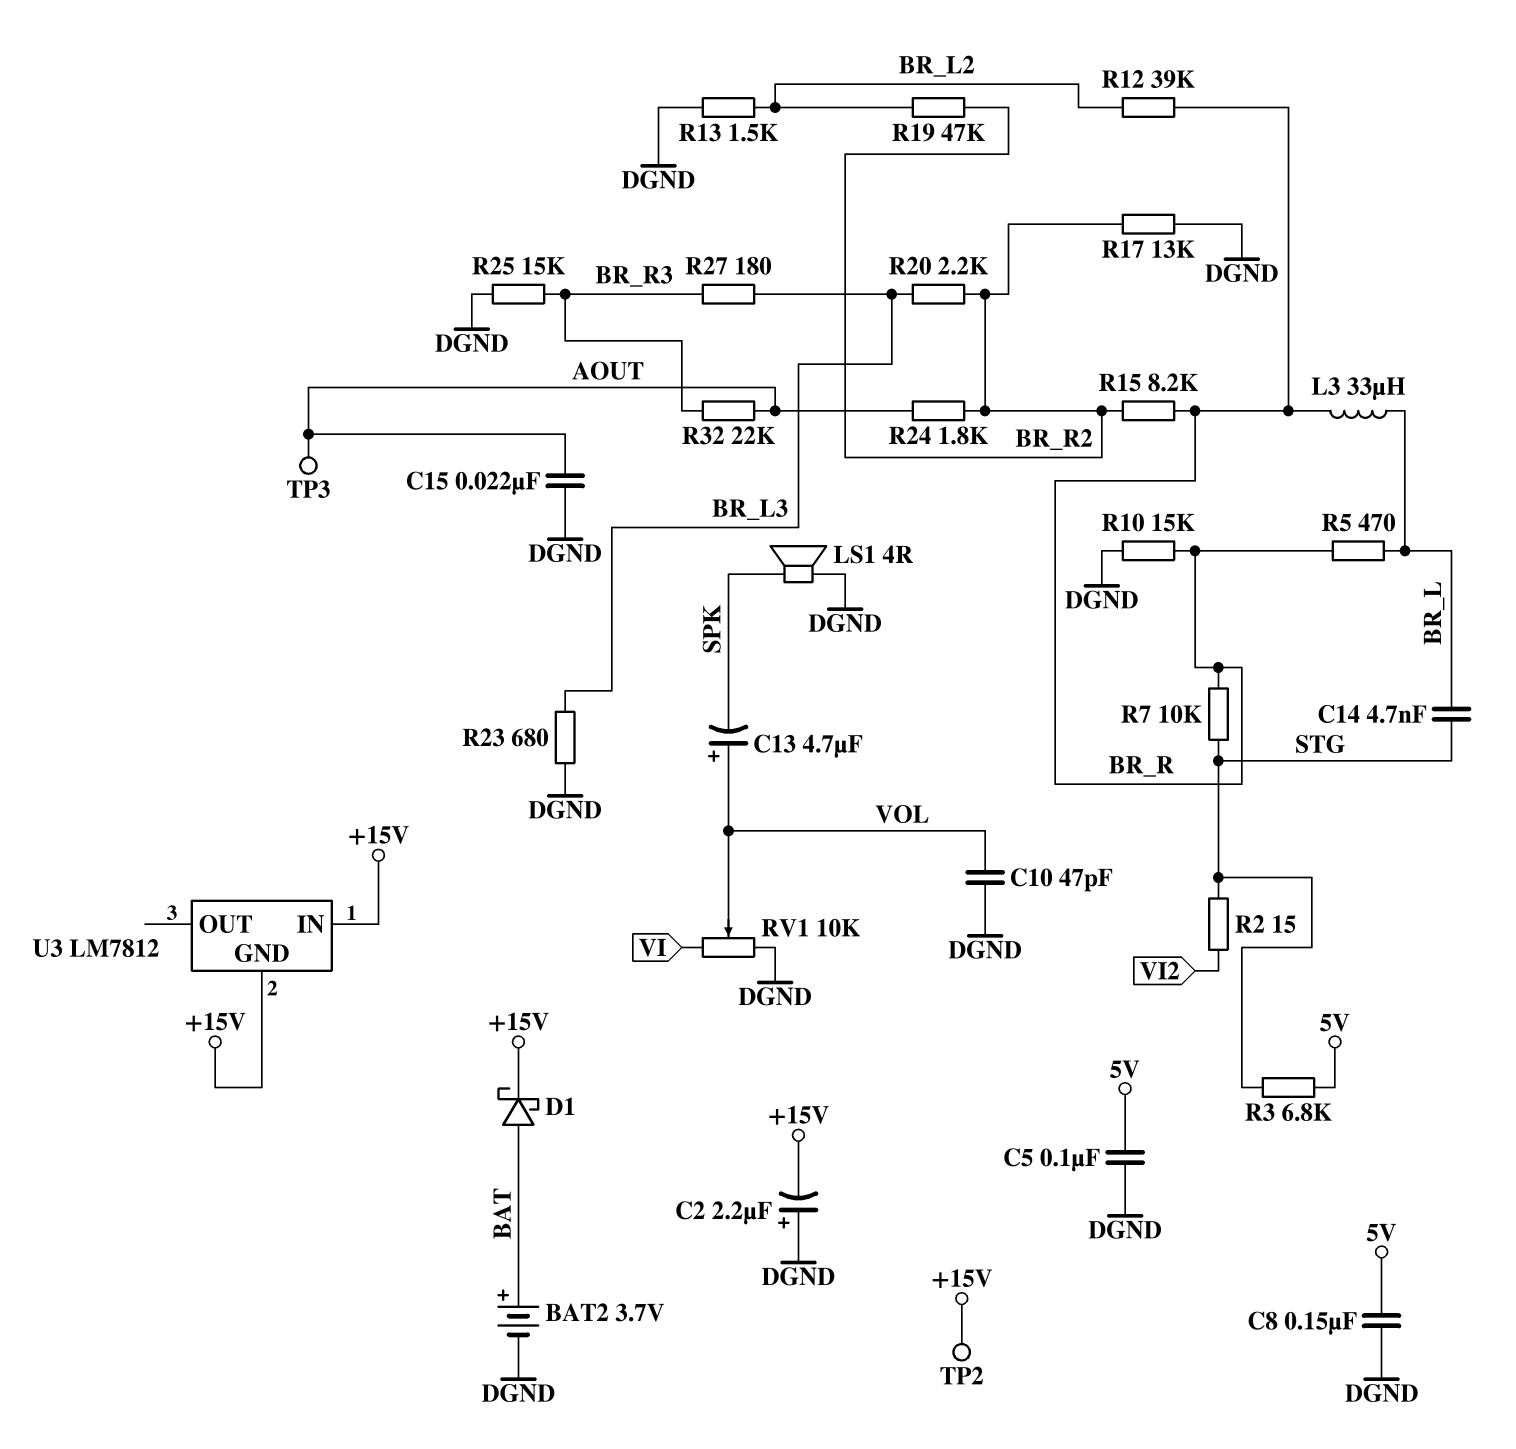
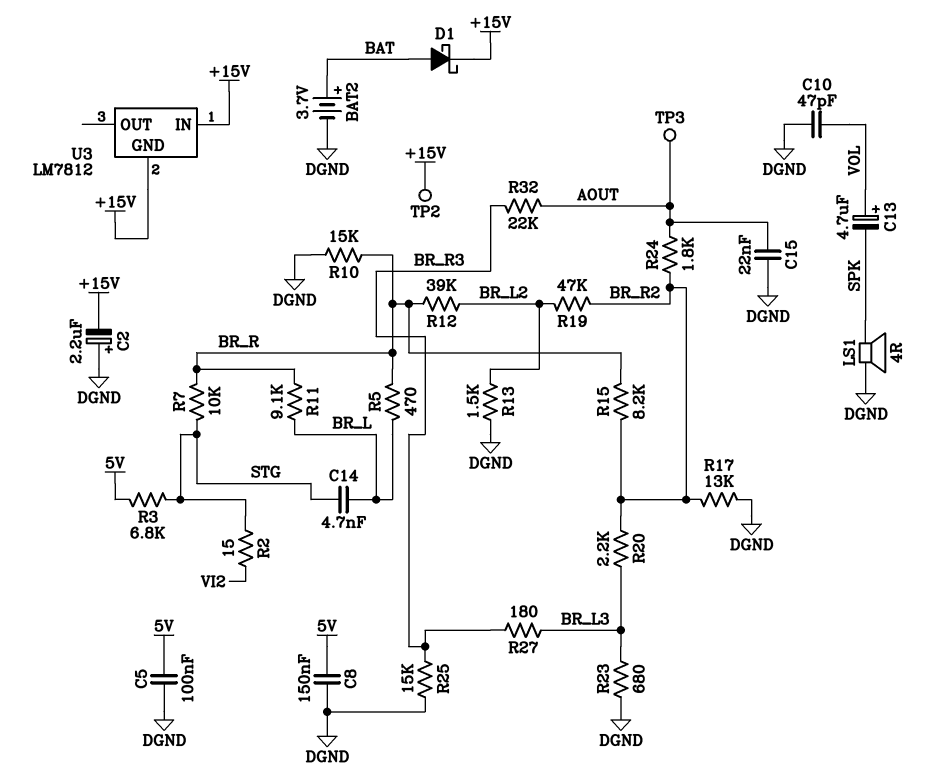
L3: 33uH (BR_L, BR_R) -> none
R11: none -> 9.1k (BR_L, BR_R)
RV1: 10k (DGND, VI, wiper VOL) -> none

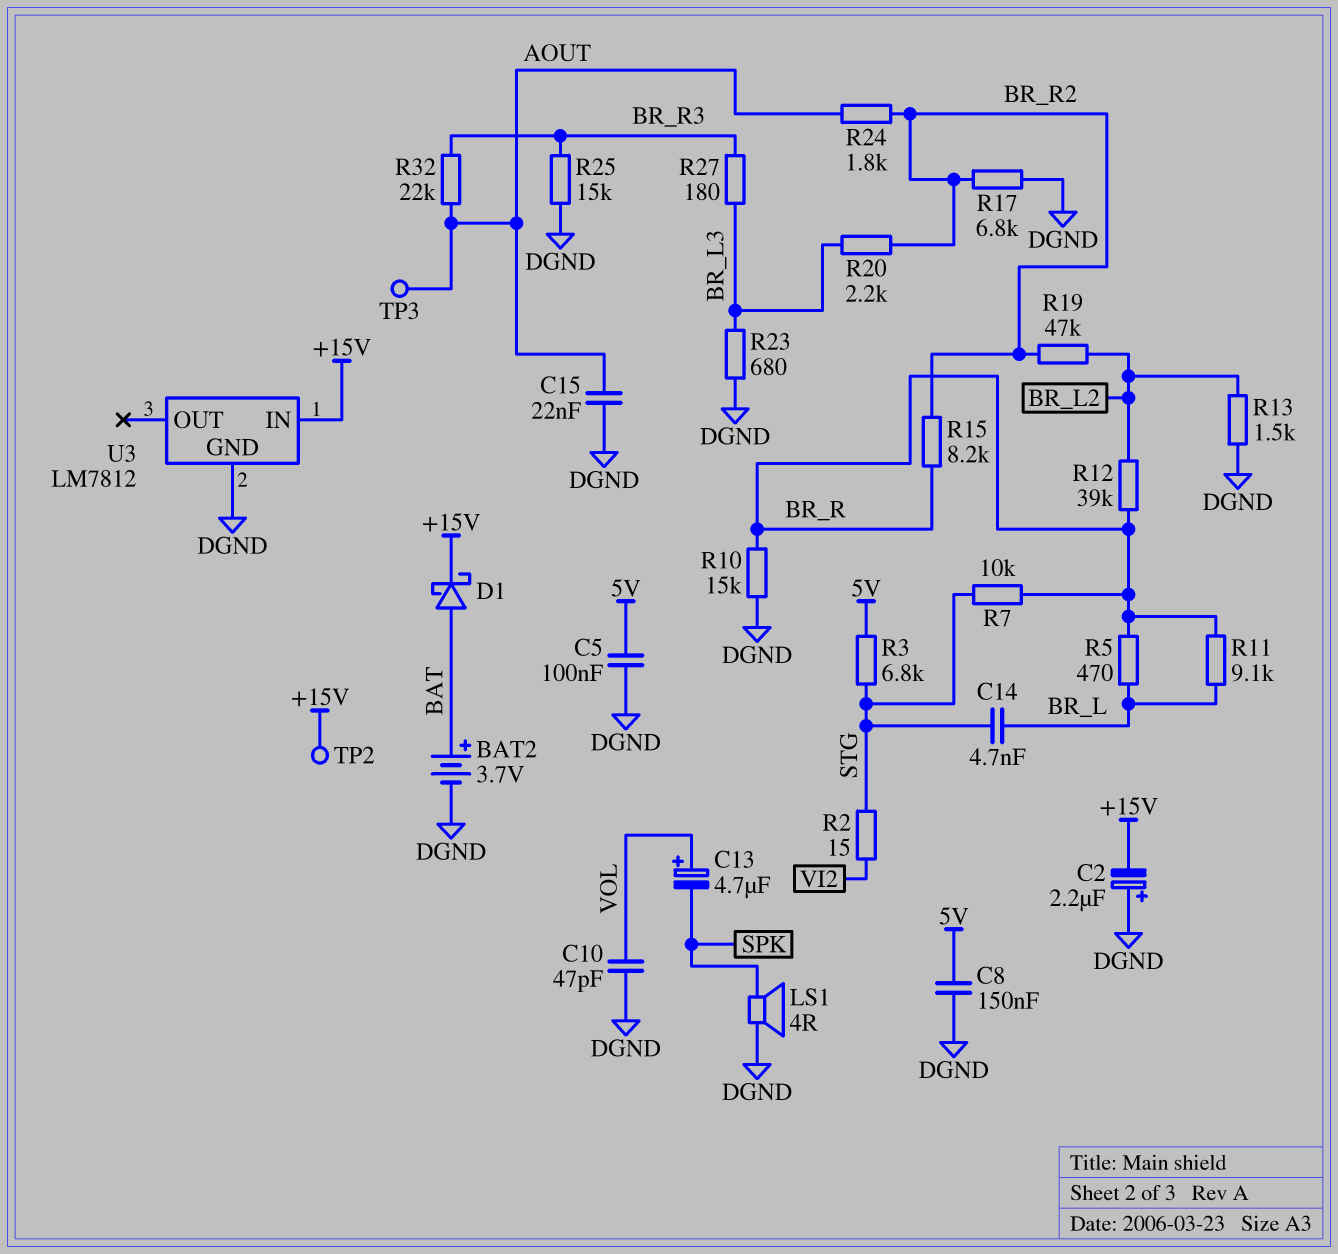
R17: 13k (BR_R2, DGND) -> 6.8k (BR_R2, DGND)
U3 pin GND: +15V -> DGND

